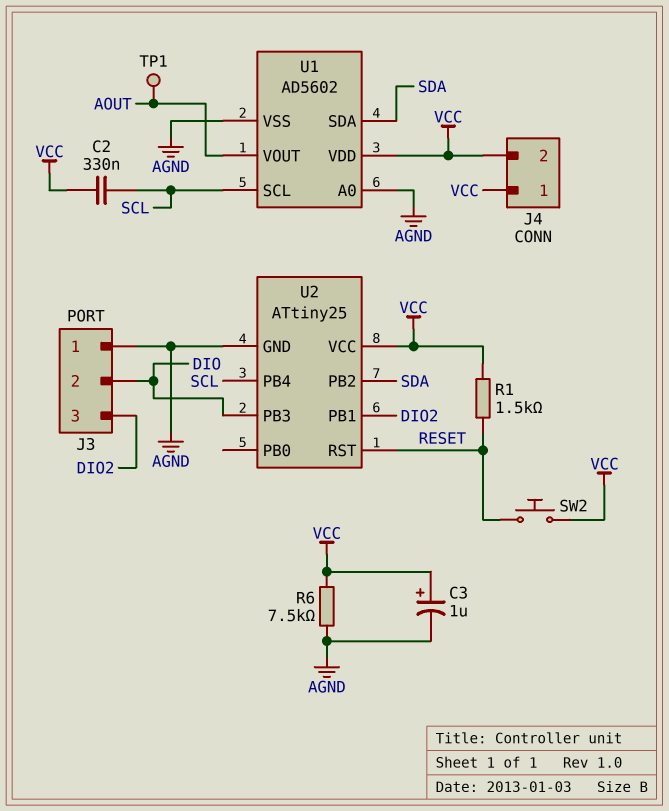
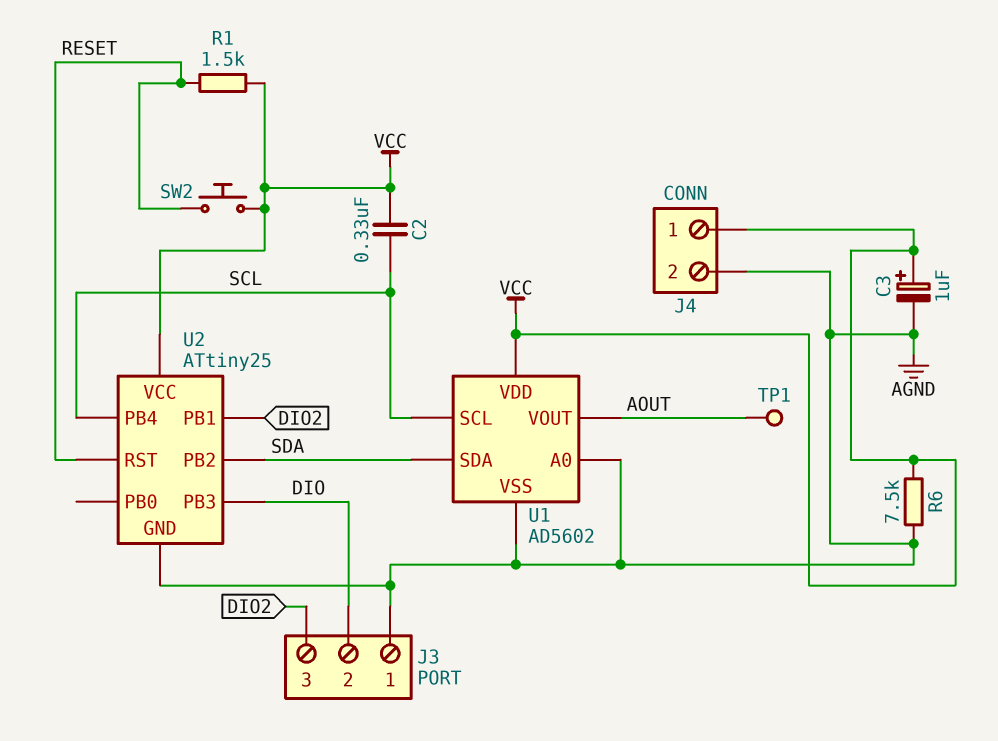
J4 pin 2: VCC -> AGND

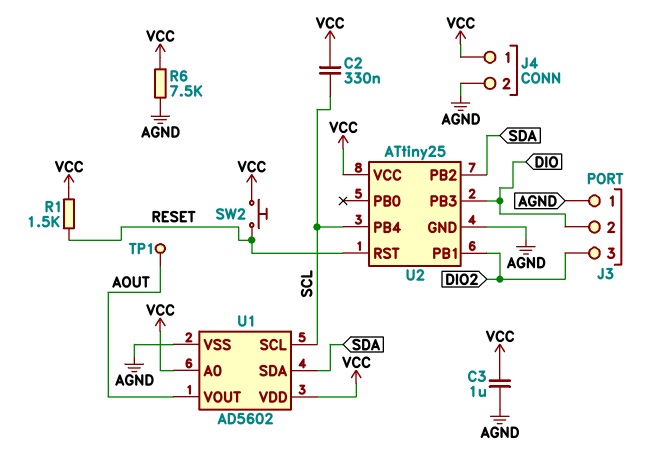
C3: 1uF (plus VCC, minus AGND) -> 1uF (AGND, VCC)
U1 pin A0: AGND -> VCC

